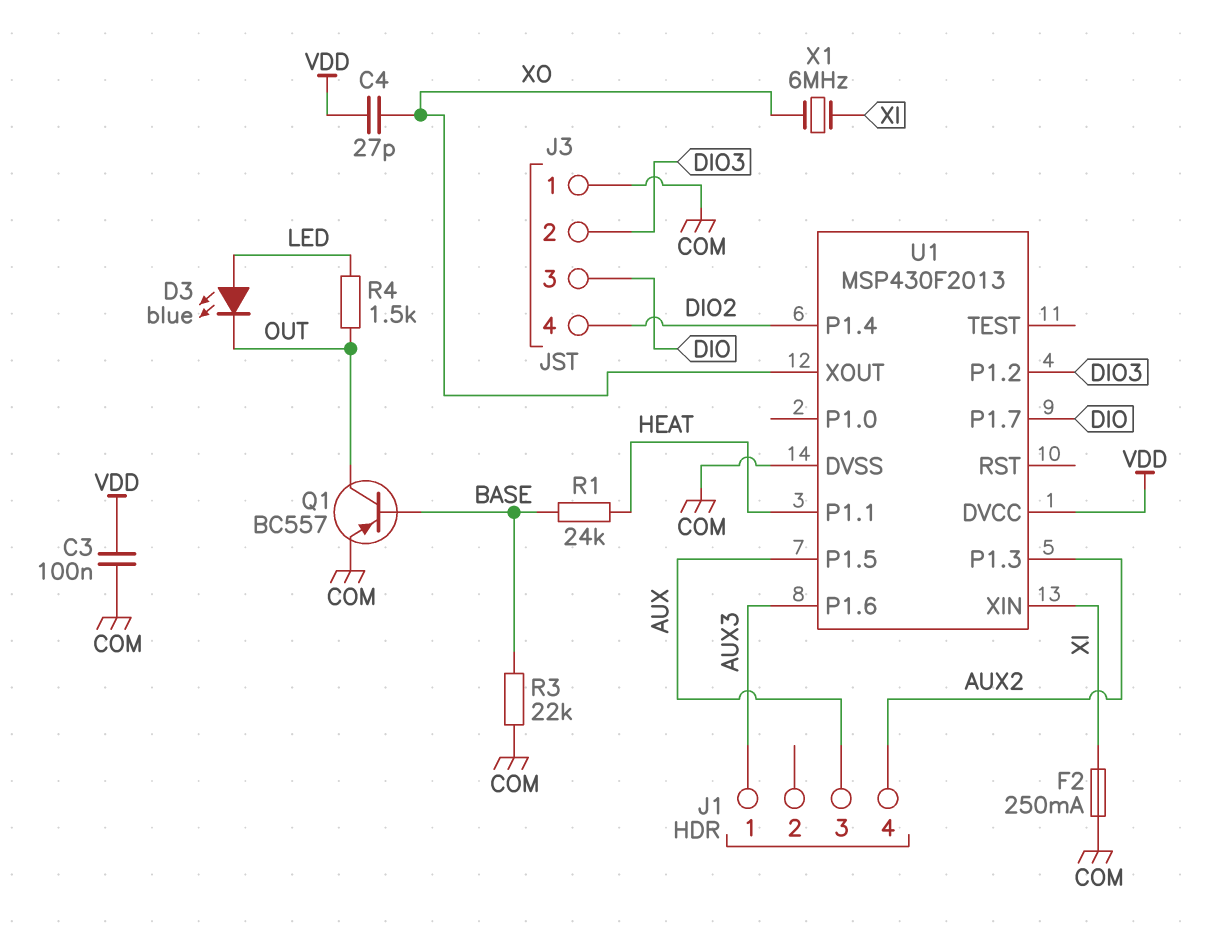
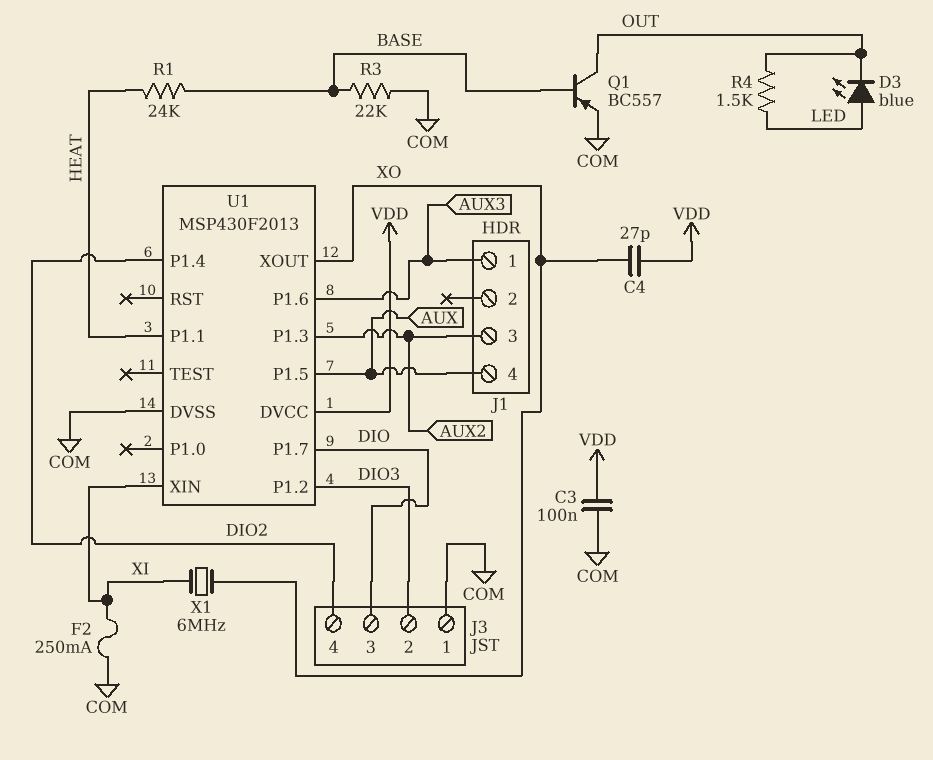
J1 pin 3: AUX -> AUX2
J1 pin 4: AUX2 -> AUX

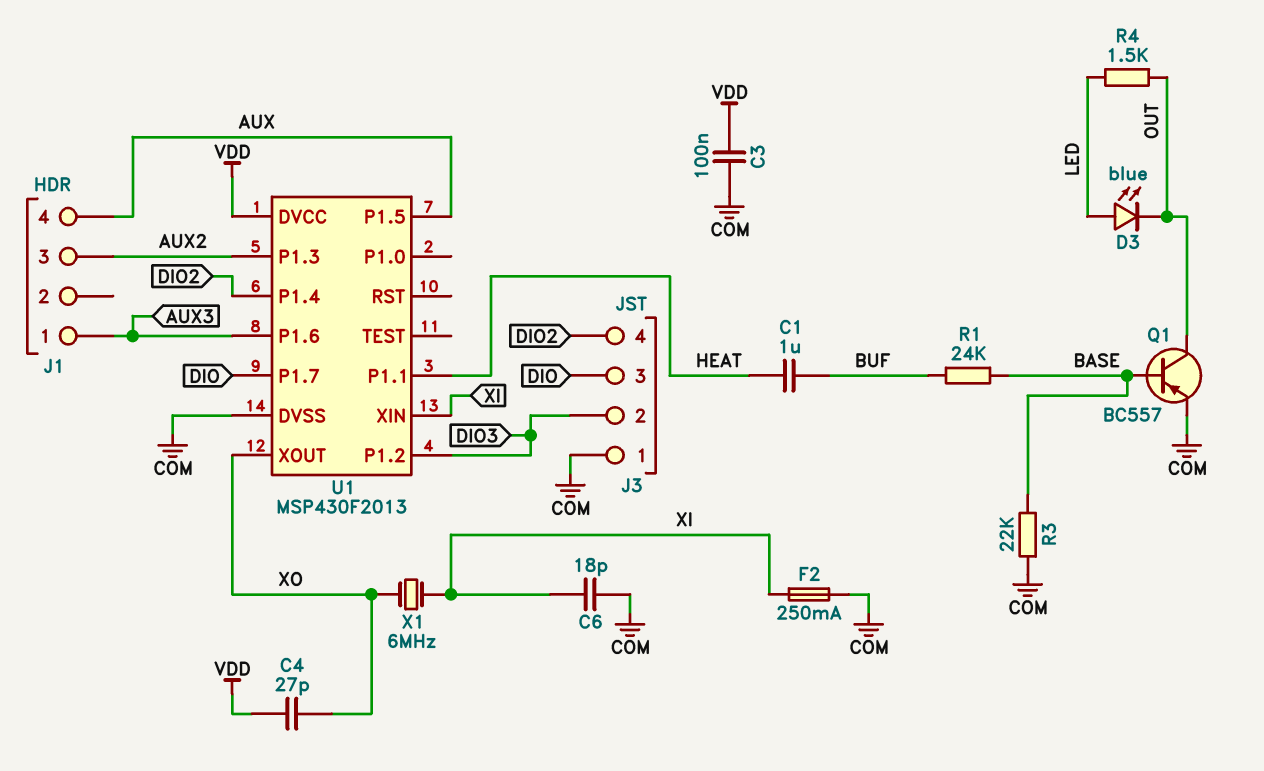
C1: none -> 1uF (BUF, HEAT)
C6: none -> 18pF (COM, XI)
R1: 24k (BASE, HEAT) -> 24k (BASE, BUF)

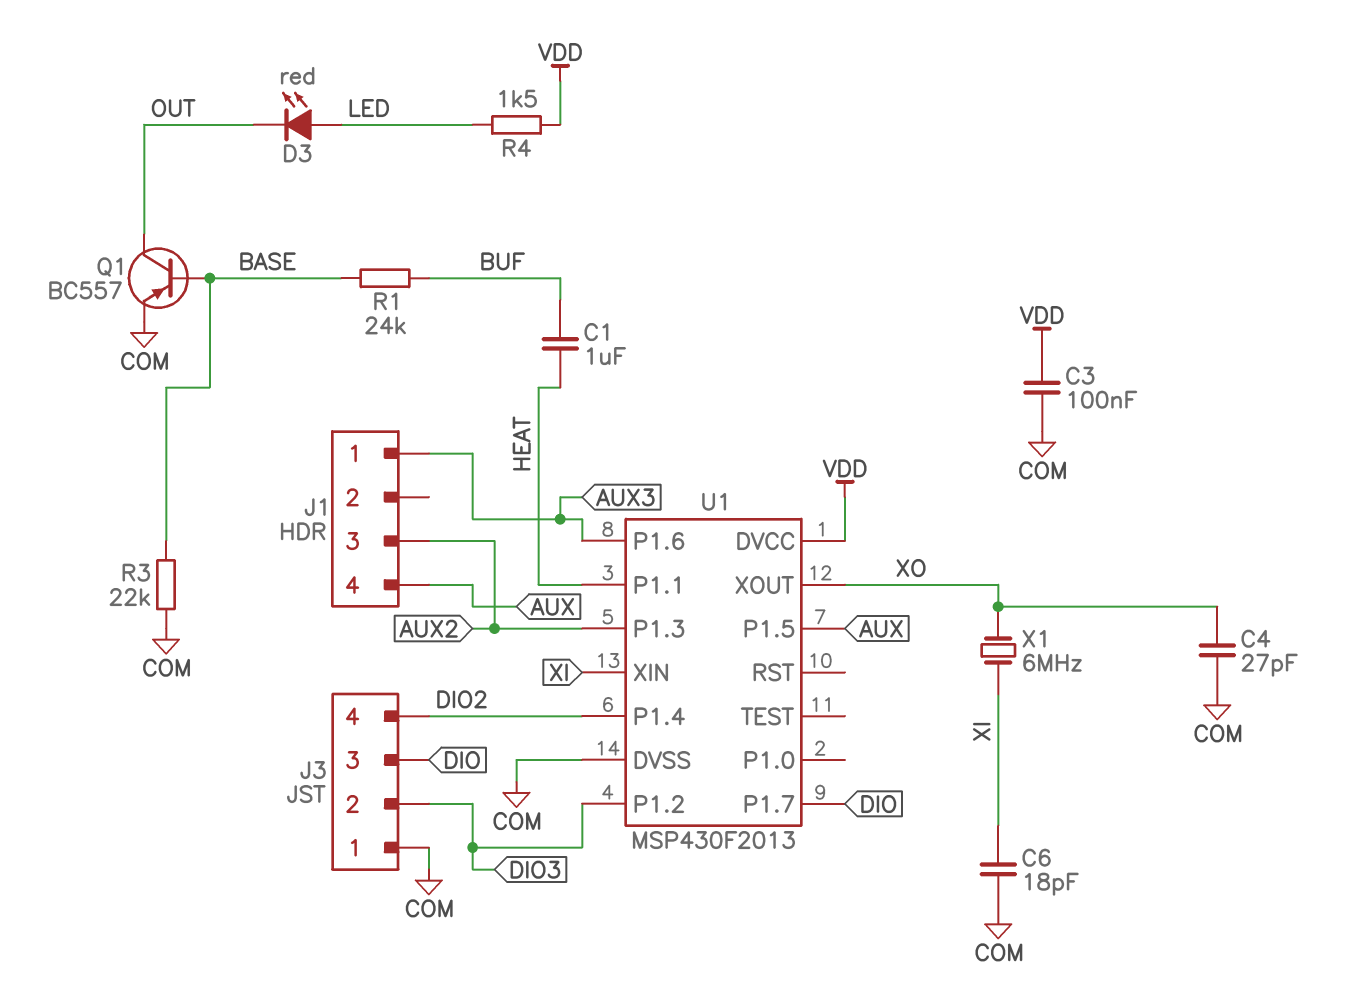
C4: 27pF (VDD, XO) -> 27pF (COM, XO)
D3: LED blue (A LED, K OUT) -> LED red (A LED, K OUT)
F2: 250mA (COM, XI) -> none
R4: 1.5k (LED, OUT) -> 1.5k (LED, VDD)

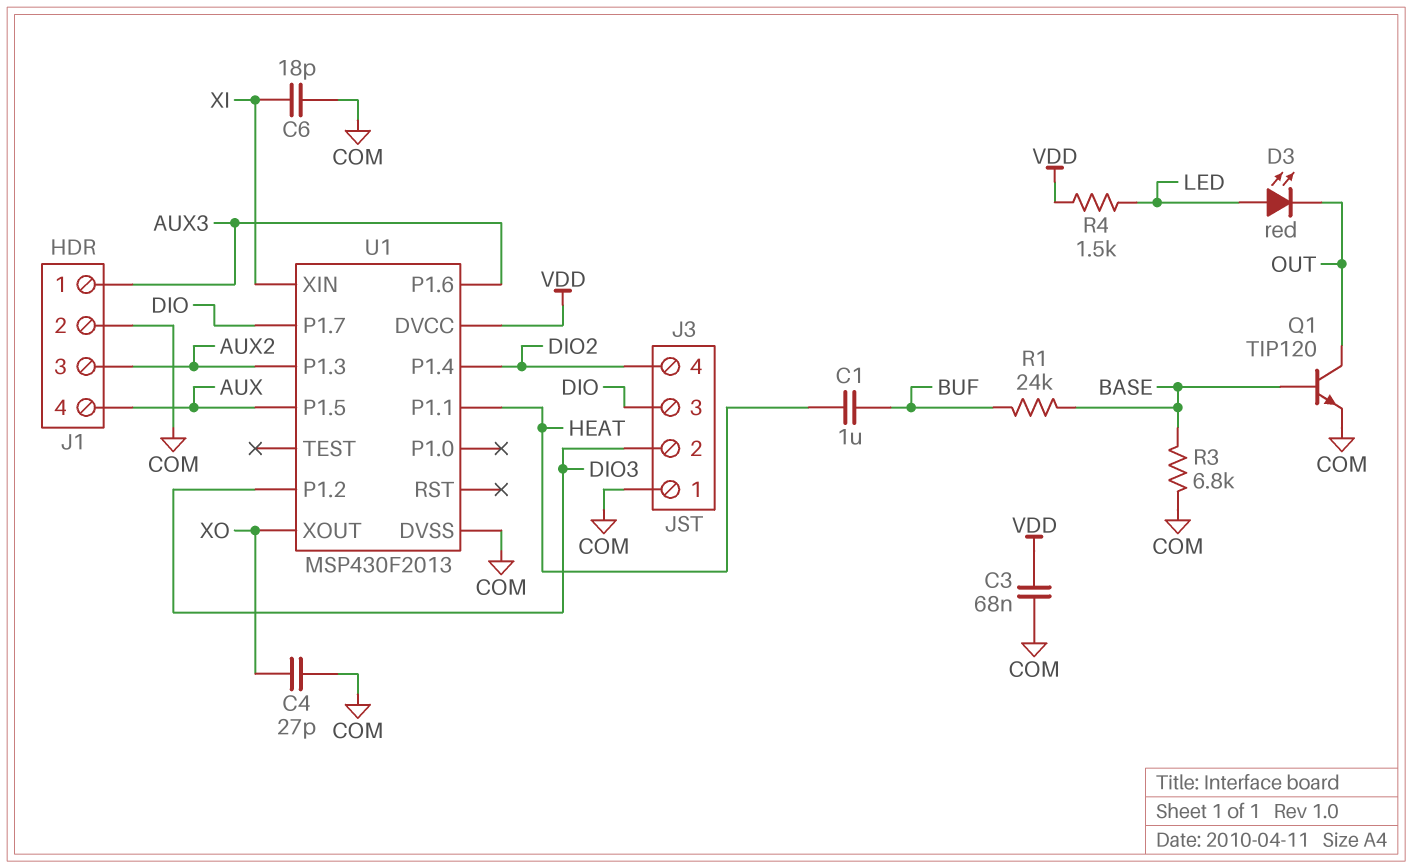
C3: 100nF (COM, VDD) -> 68nF (COM, VDD)
J1 pin 2: none -> COM
Q1: PNP BC557 (B BASE, C OUT, E COM) -> NPN TIP120 (B BASE, C OUT, E COM)
R3: 22k (BASE, COM) -> 6.8k (BASE, COM)
X1: 6MHz (XI, XO) -> none

